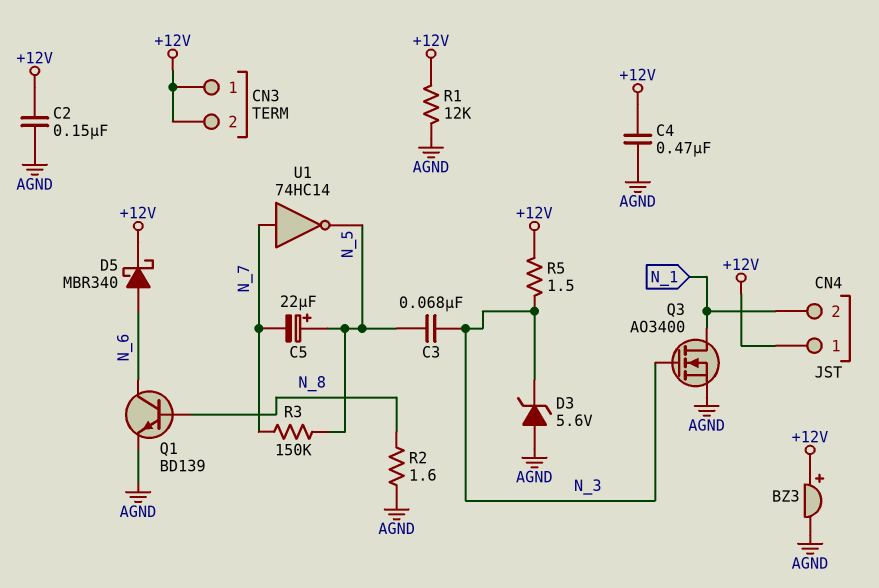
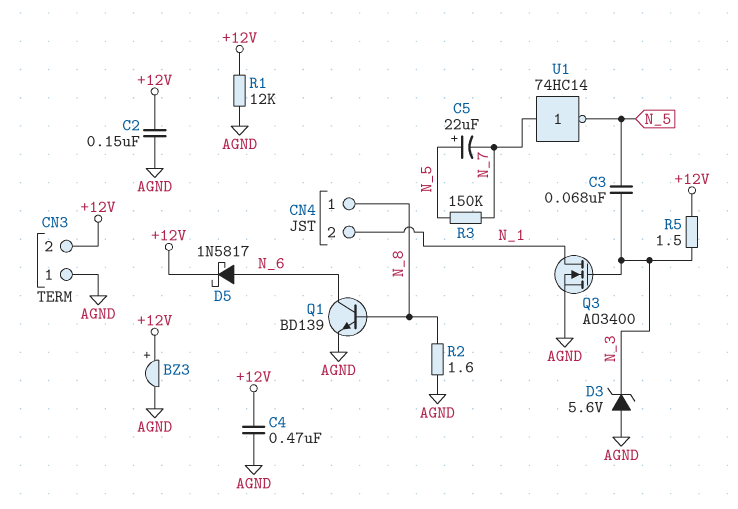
CN3 pin 1: +12V -> AGND
CN4 pin 1: +12V -> N_8
D5: schottky MBR340 (A N_6, K +12V) -> schottky 1N5817 (A N_6, K +12V)

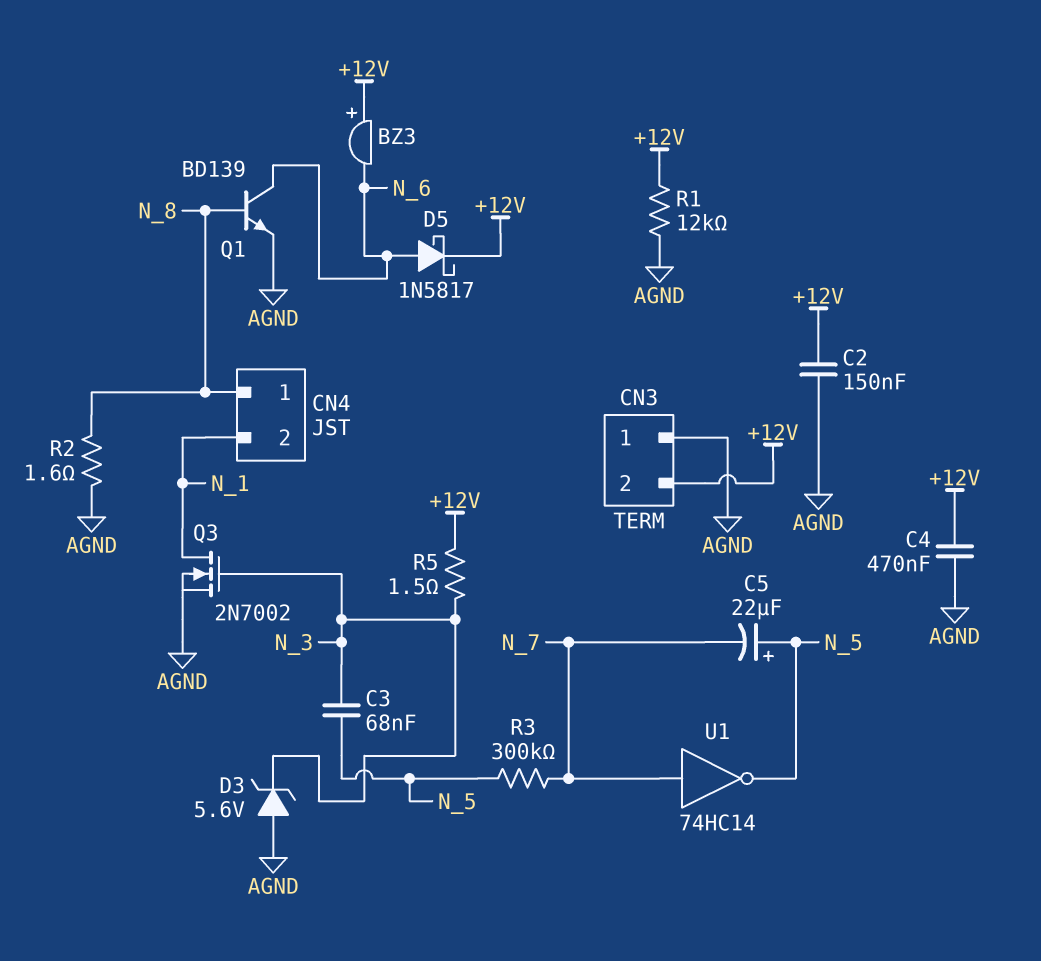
BZ3: buzzer (plus +12V, minus AGND) -> buzzer (plus +12V, minus N_6)
Q3: NMOS AO3400 (G N_3, D N_1, S AGND) -> NMOS 2N7002 (G N_3, D N_1, S AGND)
R3: 150k (N_5, N_7) -> 300k (N_5, N_7)

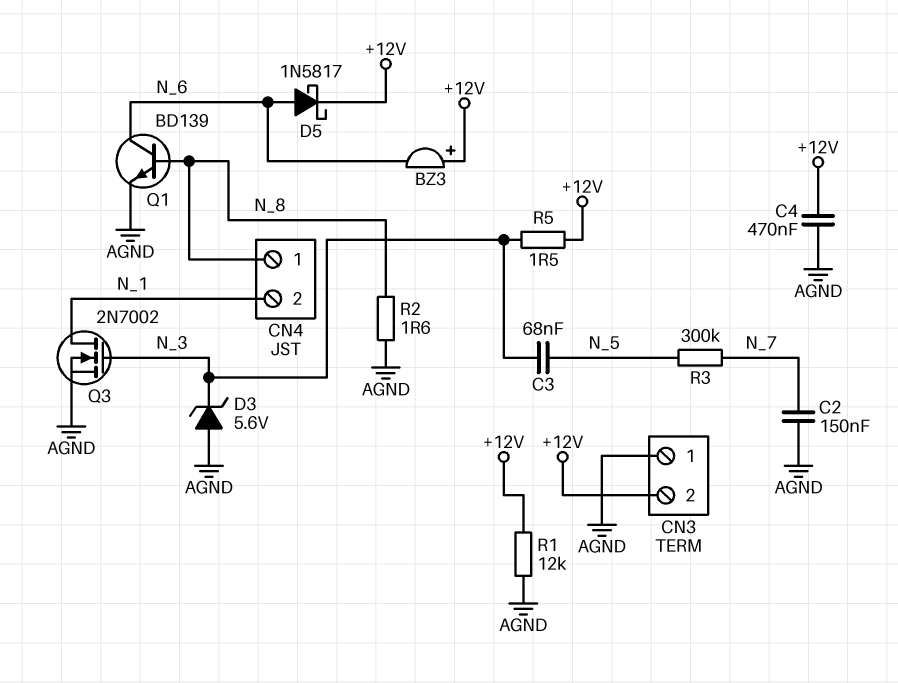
C2: 150nF (+12V, AGND) -> 150nF (AGND, N_7)
C5: 22uF (plus N_5, minus N_7) -> none
U1: NOT 74HC14 (in N_7, out N_5) -> none

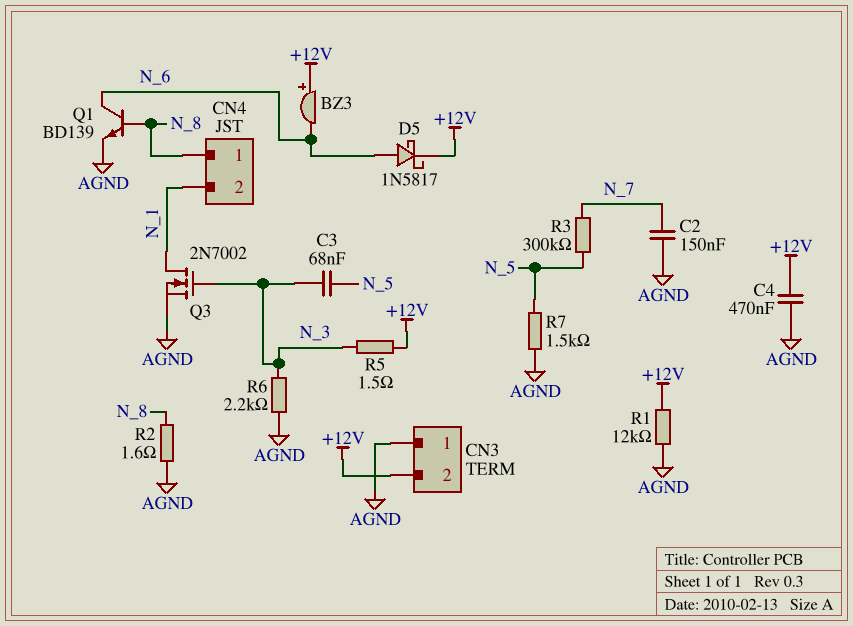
D3: zener 5.6V (A AGND, K N_3) -> none
R6: none -> 2.2k (AGND, N_3)
R7: none -> 1.5k (AGND, N_5)

